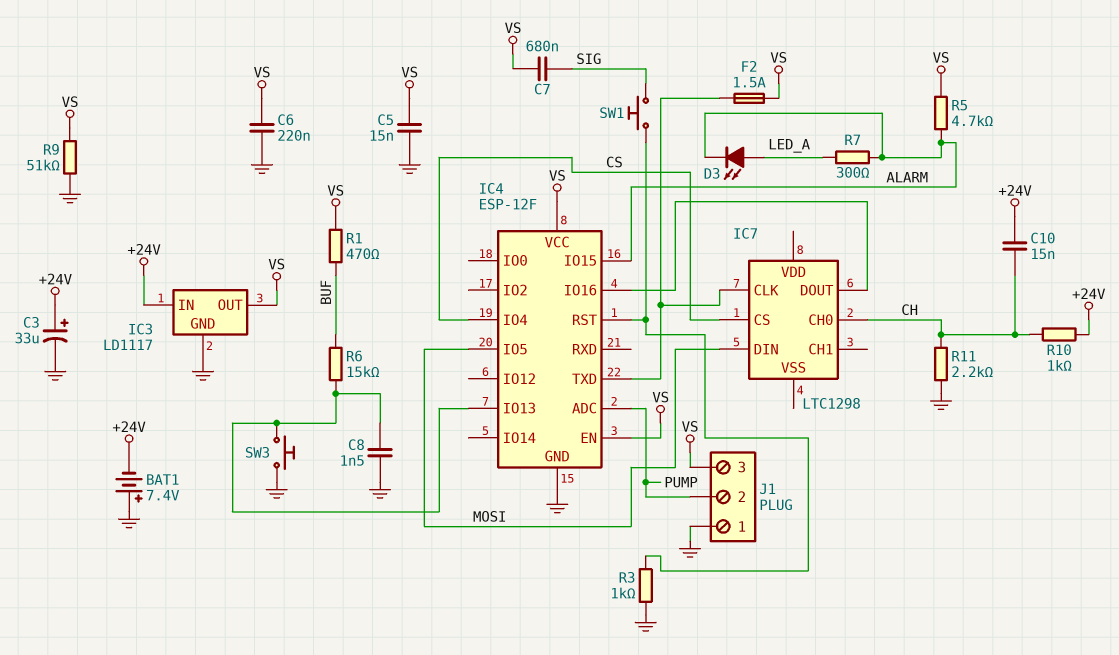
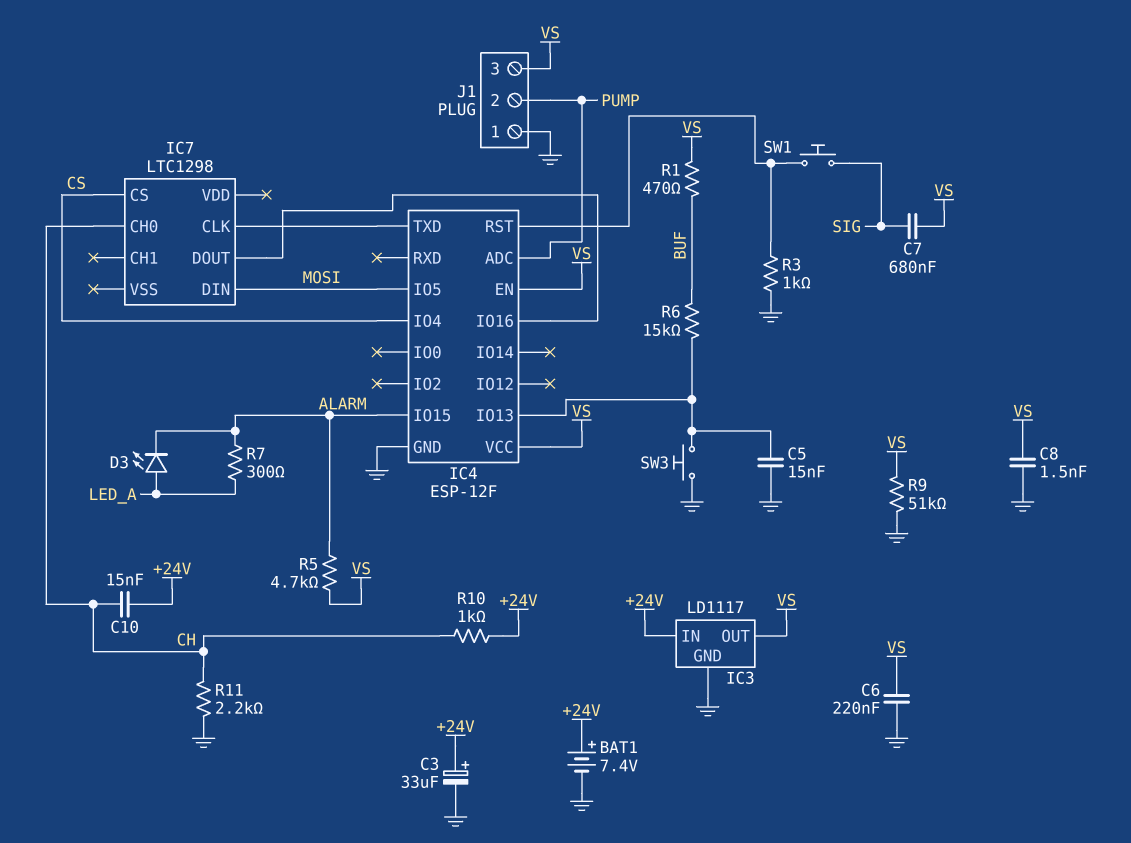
BAT1: 7.4V (plus GND, minus +24V) -> 7.4V (plus +24V, minus GND)
C5: 15nF (GND, VS) -> 15nF (GND, IC4/IO13)
C8: 1.5nF (GND, IC4/IO13) -> 1.5nF (GND, VS)
F2: 1.5A (IC4/TXD, VS) -> none

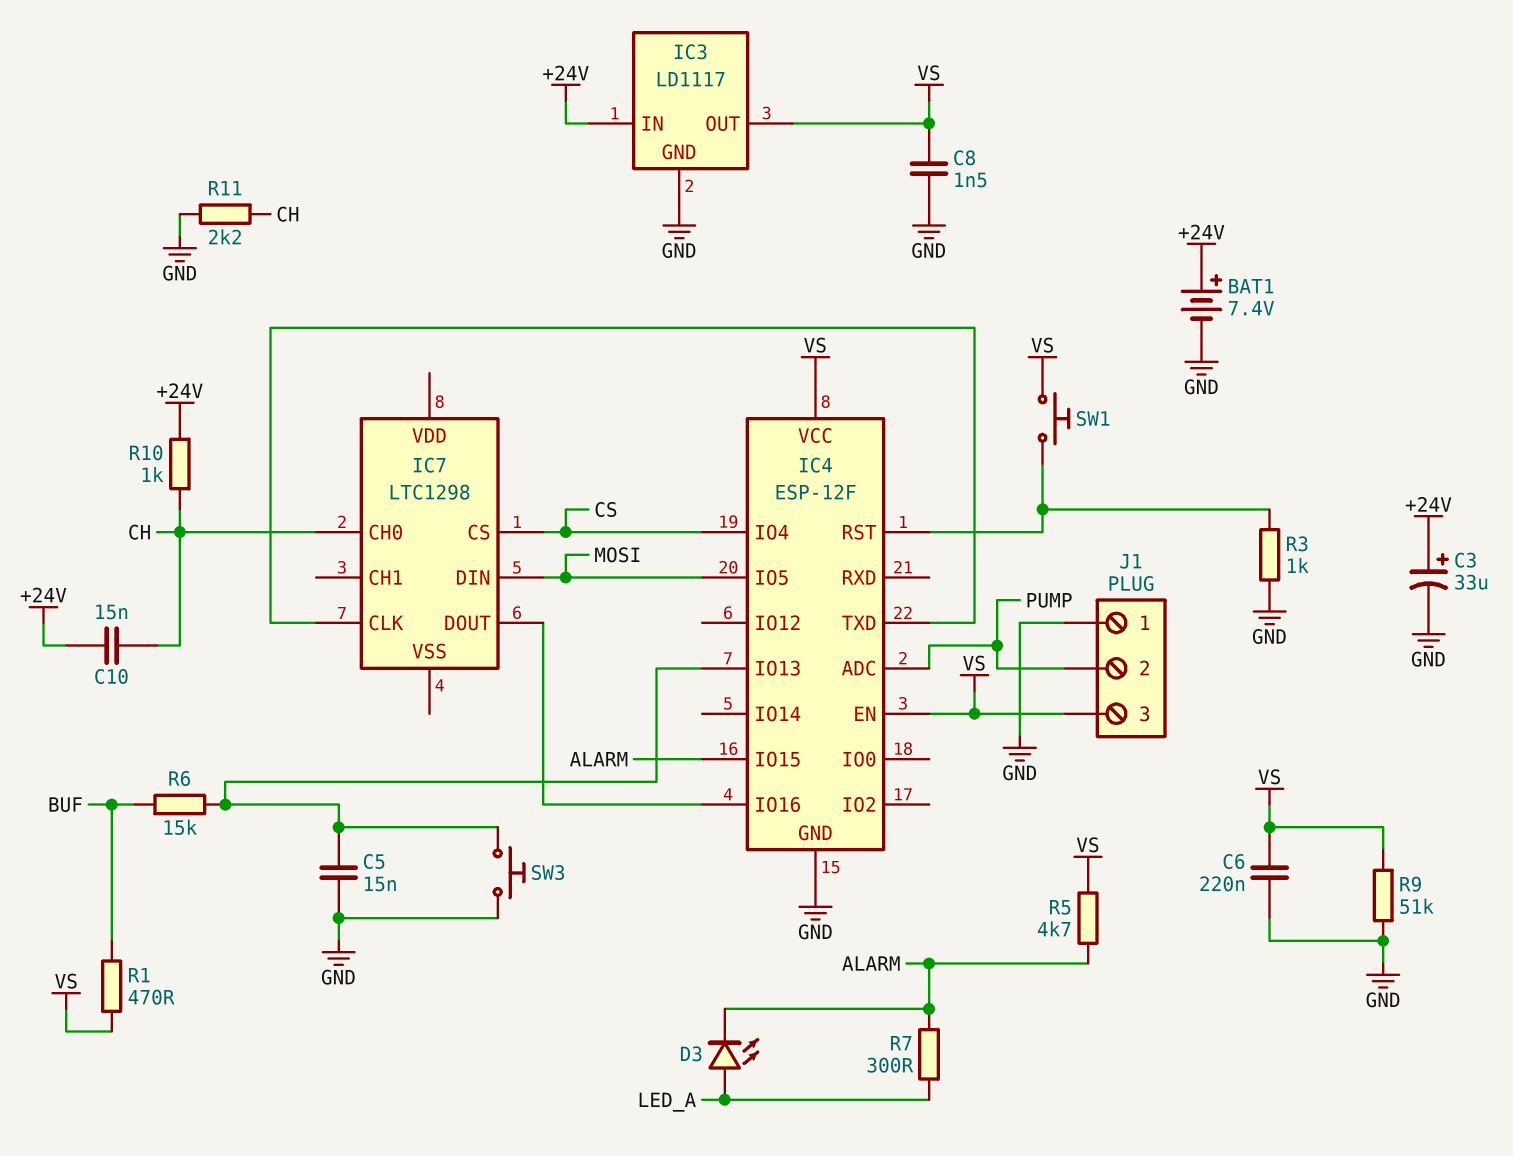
C7: 680nF (SIG, VS) -> none
SW1: button (IC4/RST, SIG) -> button (IC4/RST, VS)

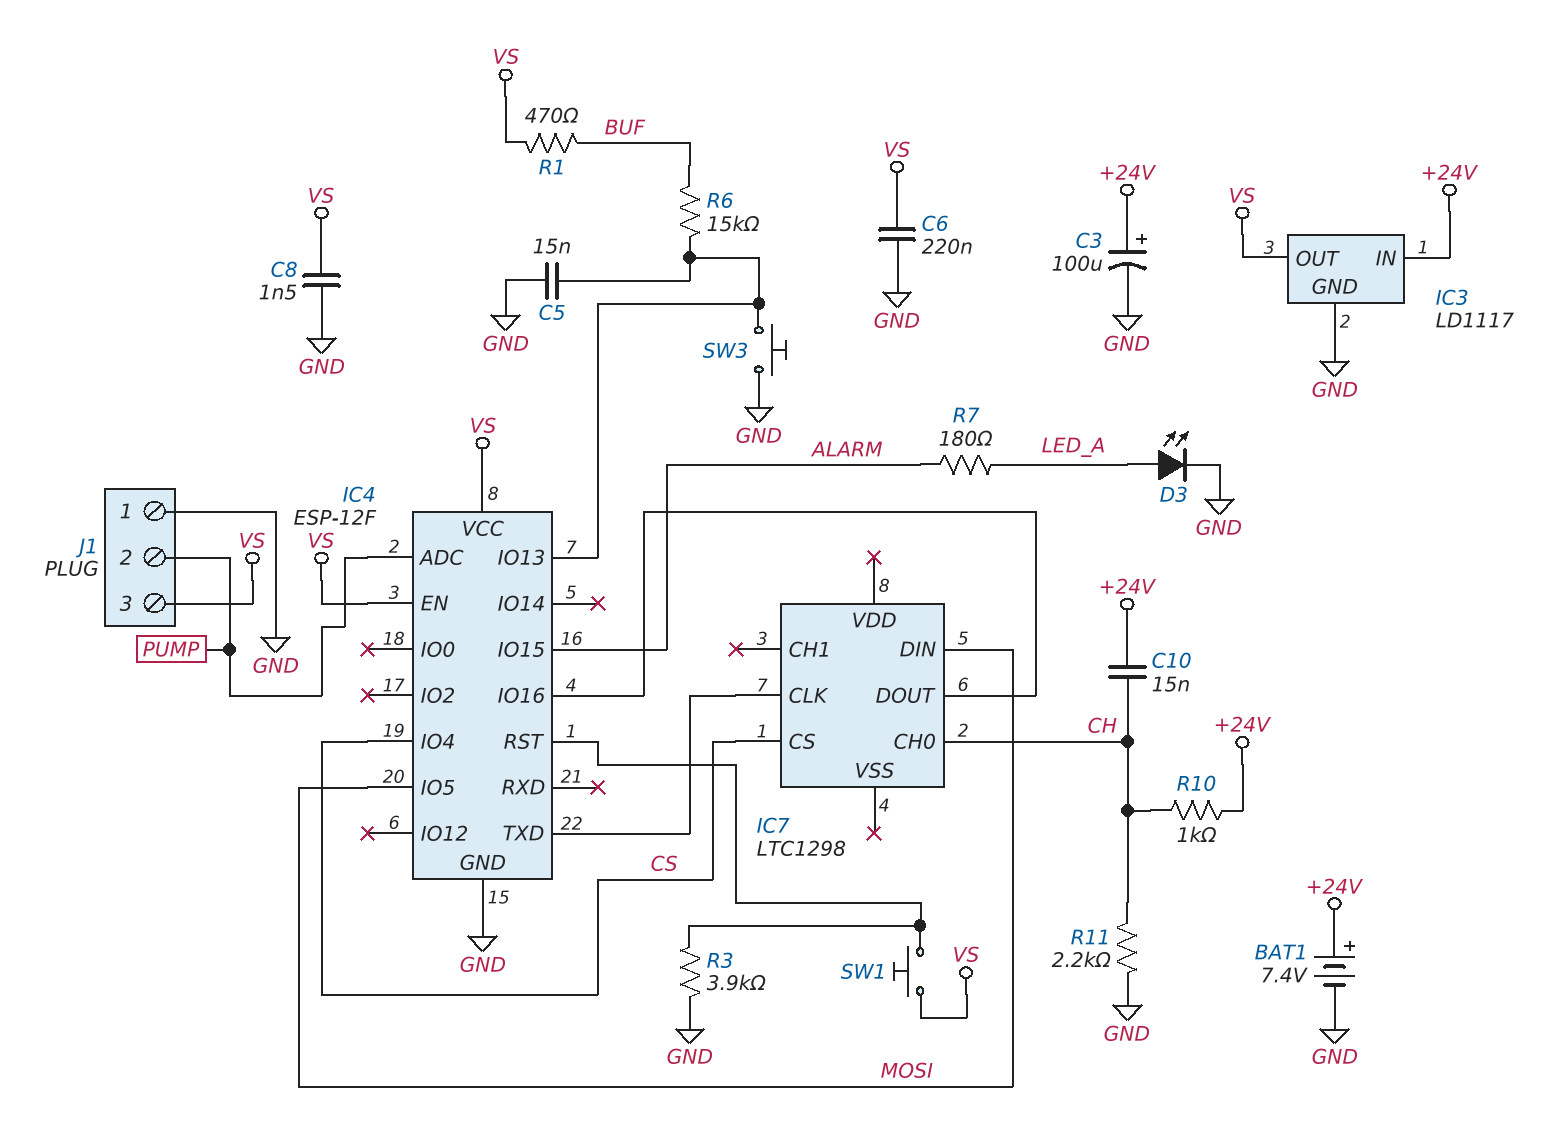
C3: 33uF (plus +24V, minus GND) -> 100uF (plus +24V, minus GND)
D3: LED (A LED_A, K ALARM) -> LED (A LED_A, K GND)
R3: 1k (GND, IC4/RST) -> 3.9k (GND, IC4/RST)
R5: 4.7k (ALARM, VS) -> none
R7: 300 (ALARM, LED_A) -> 180 (ALARM, LED_A)
R9: 51k (GND, VS) -> none

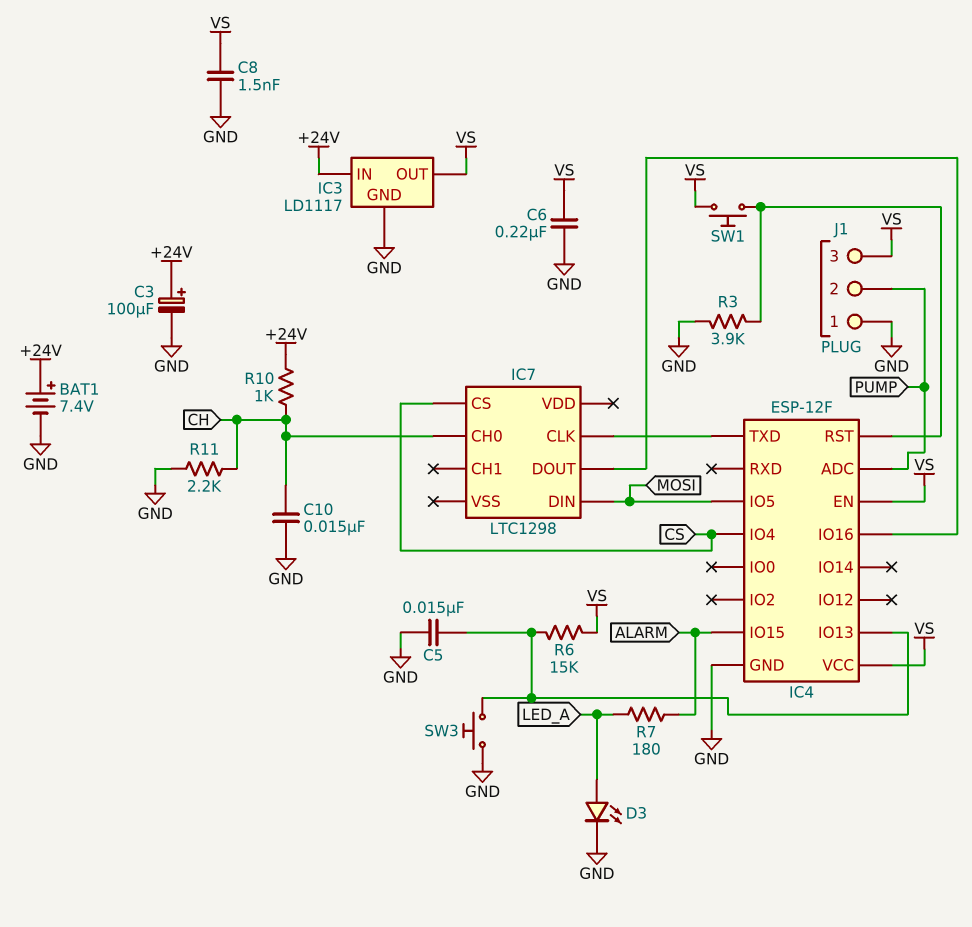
C10: 15nF (+24V, CH) -> 15nF (CH, GND)
R1: 470 (BUF, VS) -> none
R6: 15k (BUF, IC4/IO13) -> 15k (IC4/IO13, VS)

